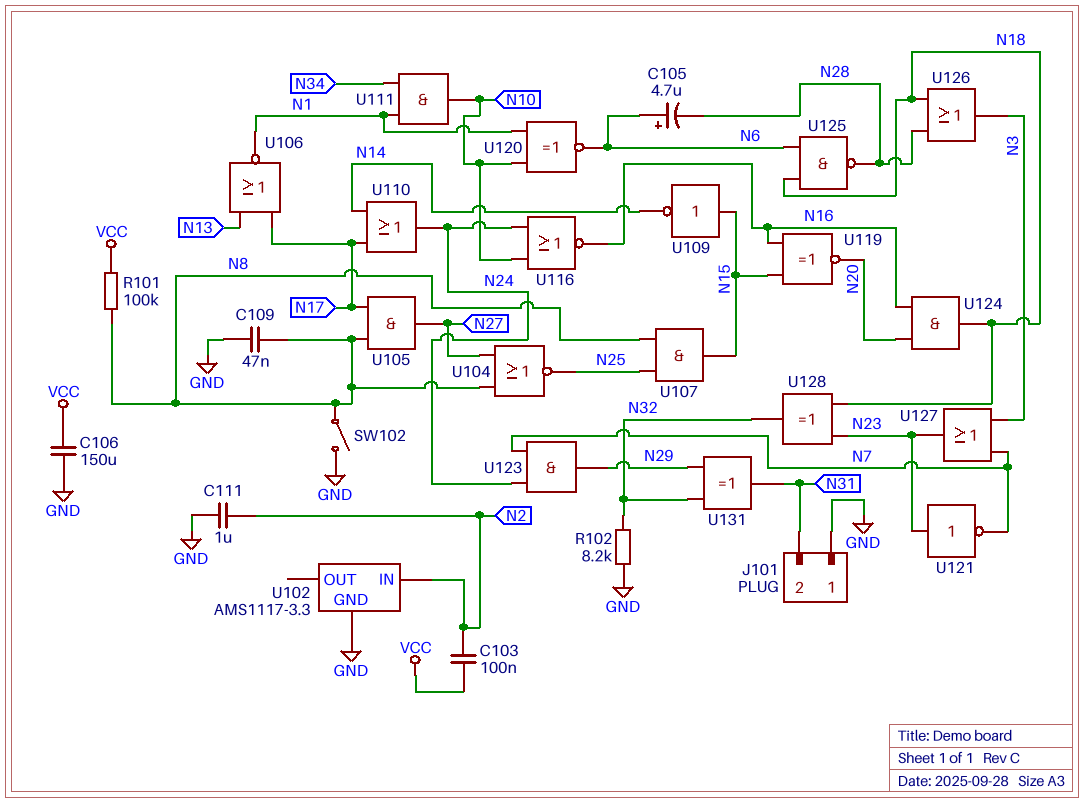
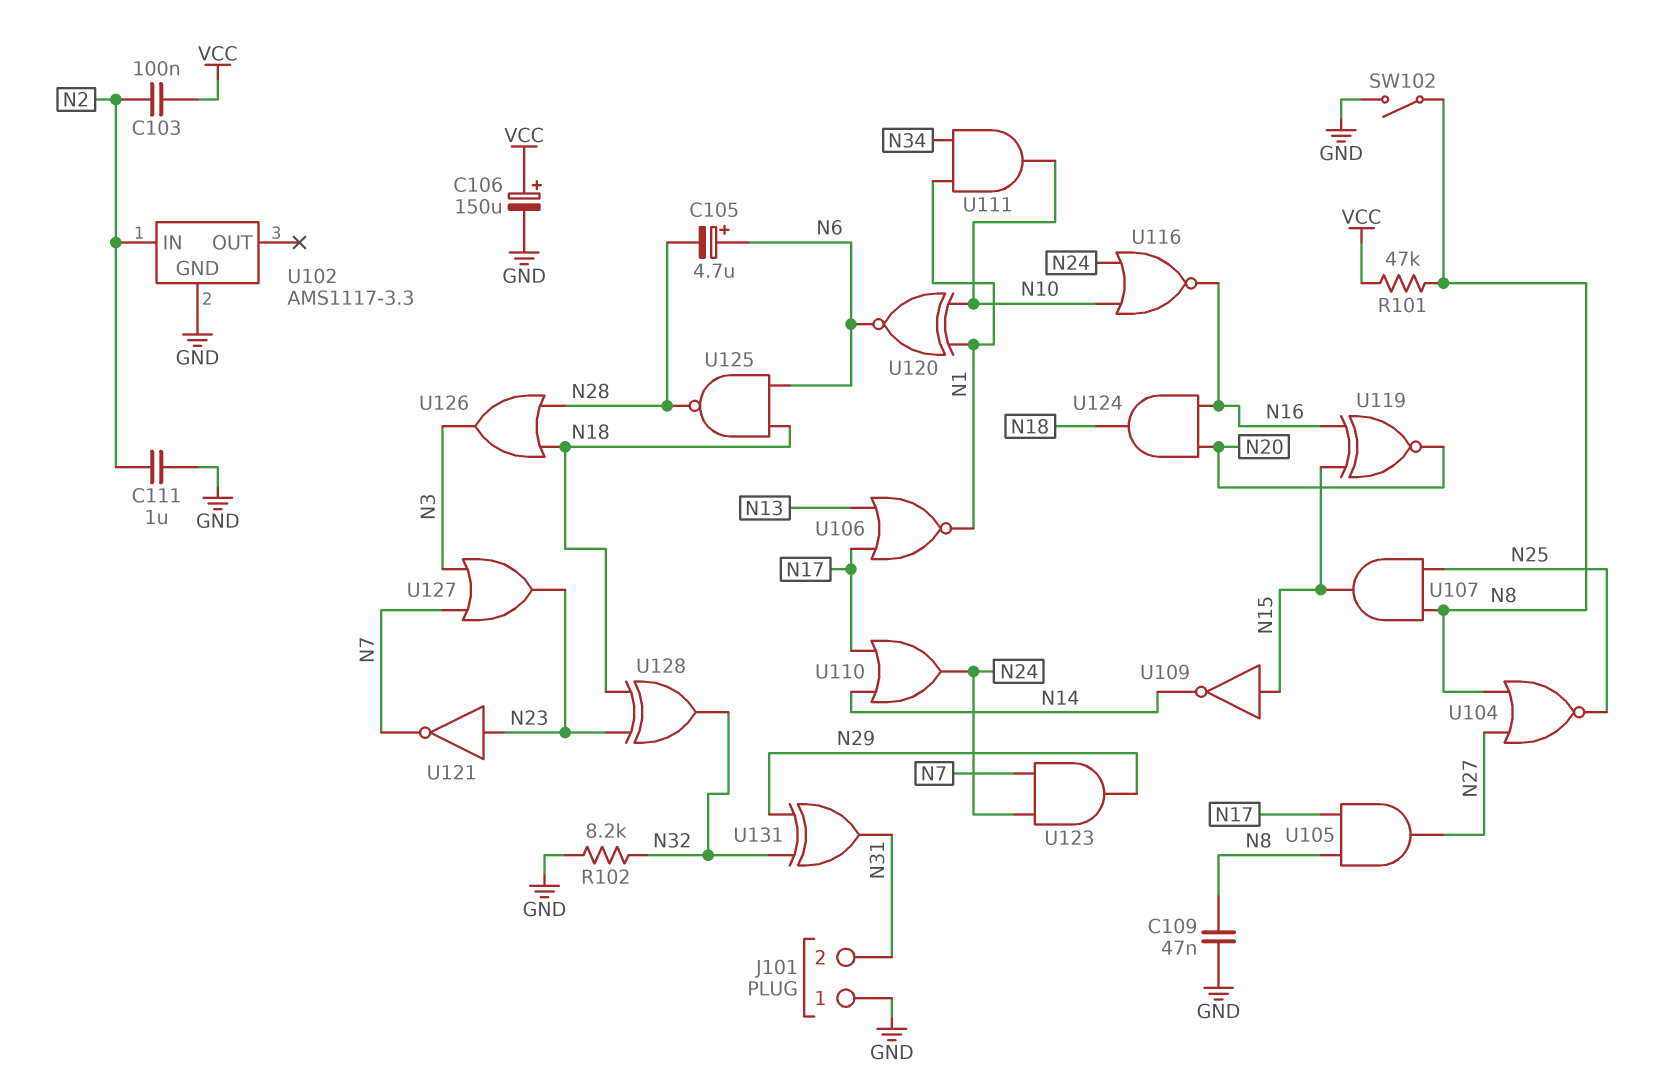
C106: 150uF (GND, VCC) -> 150uF (plus VCC, minus GND)
R101: 100k (N8, VCC) -> 47k (N8, VCC)

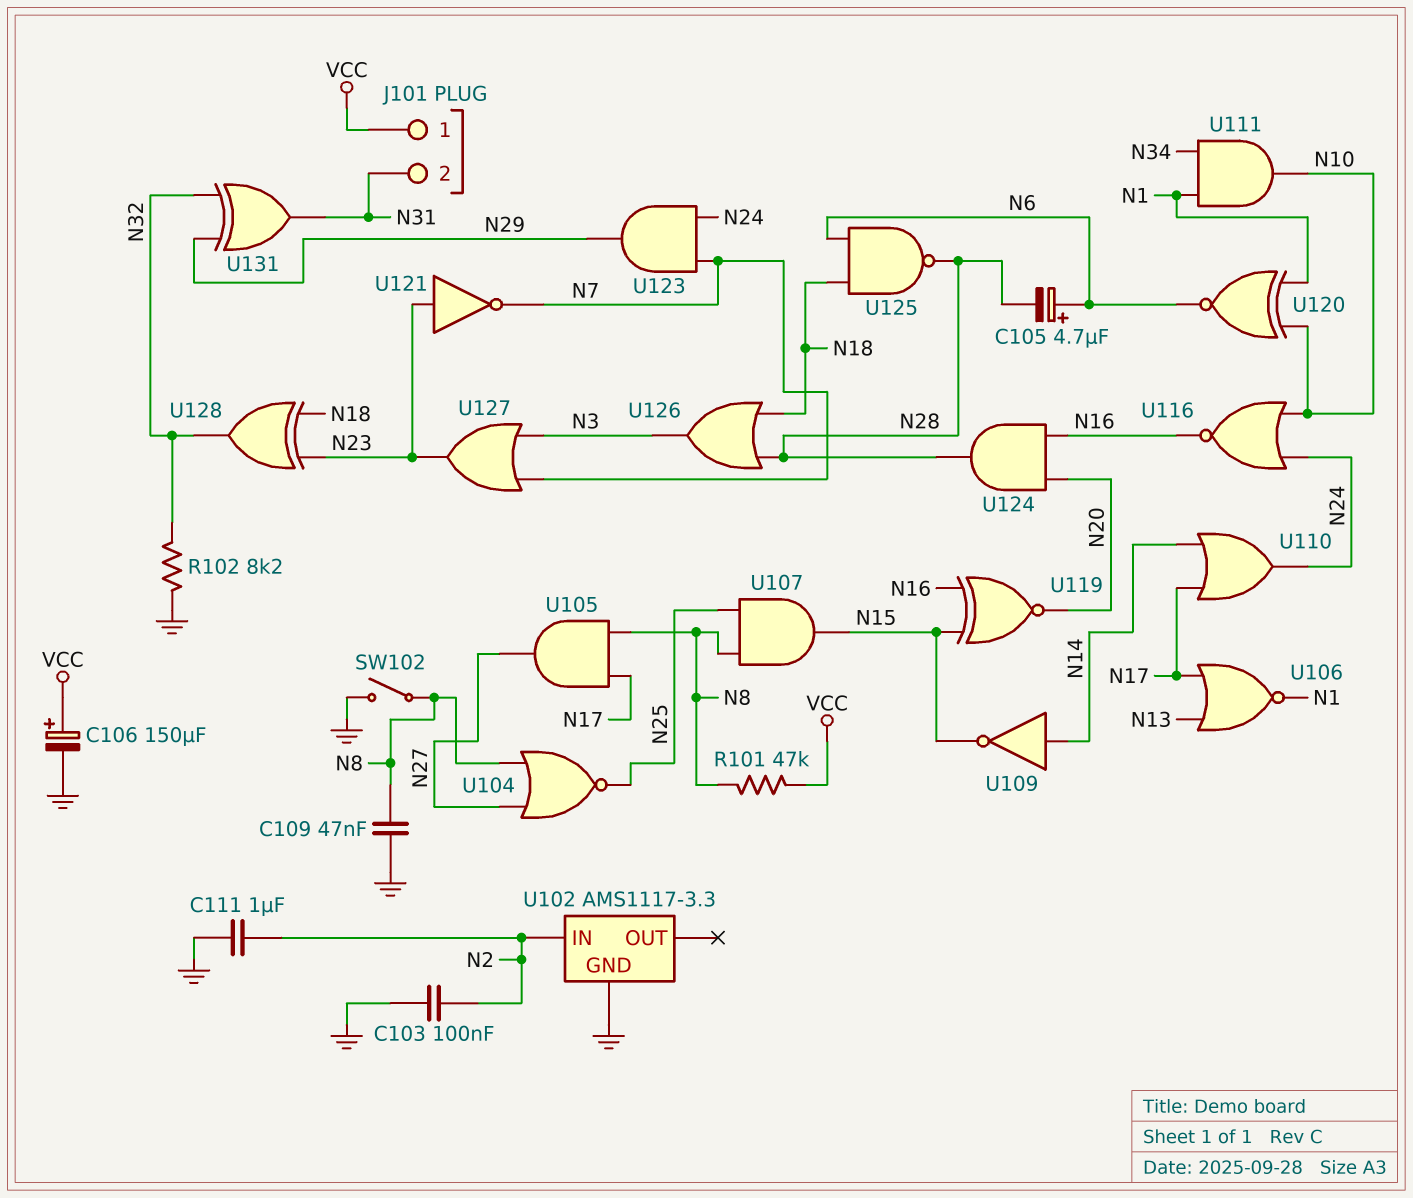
C103: 100nF (N2, VCC) -> 100nF (GND, N2)
J101 pin 1: GND -> VCC
U109: NOT (in N15, out N14) -> NOT (in N14, out N15)
U124: AND (in N16, in N20, out N18) -> AND (in N16, in N20, out N28)

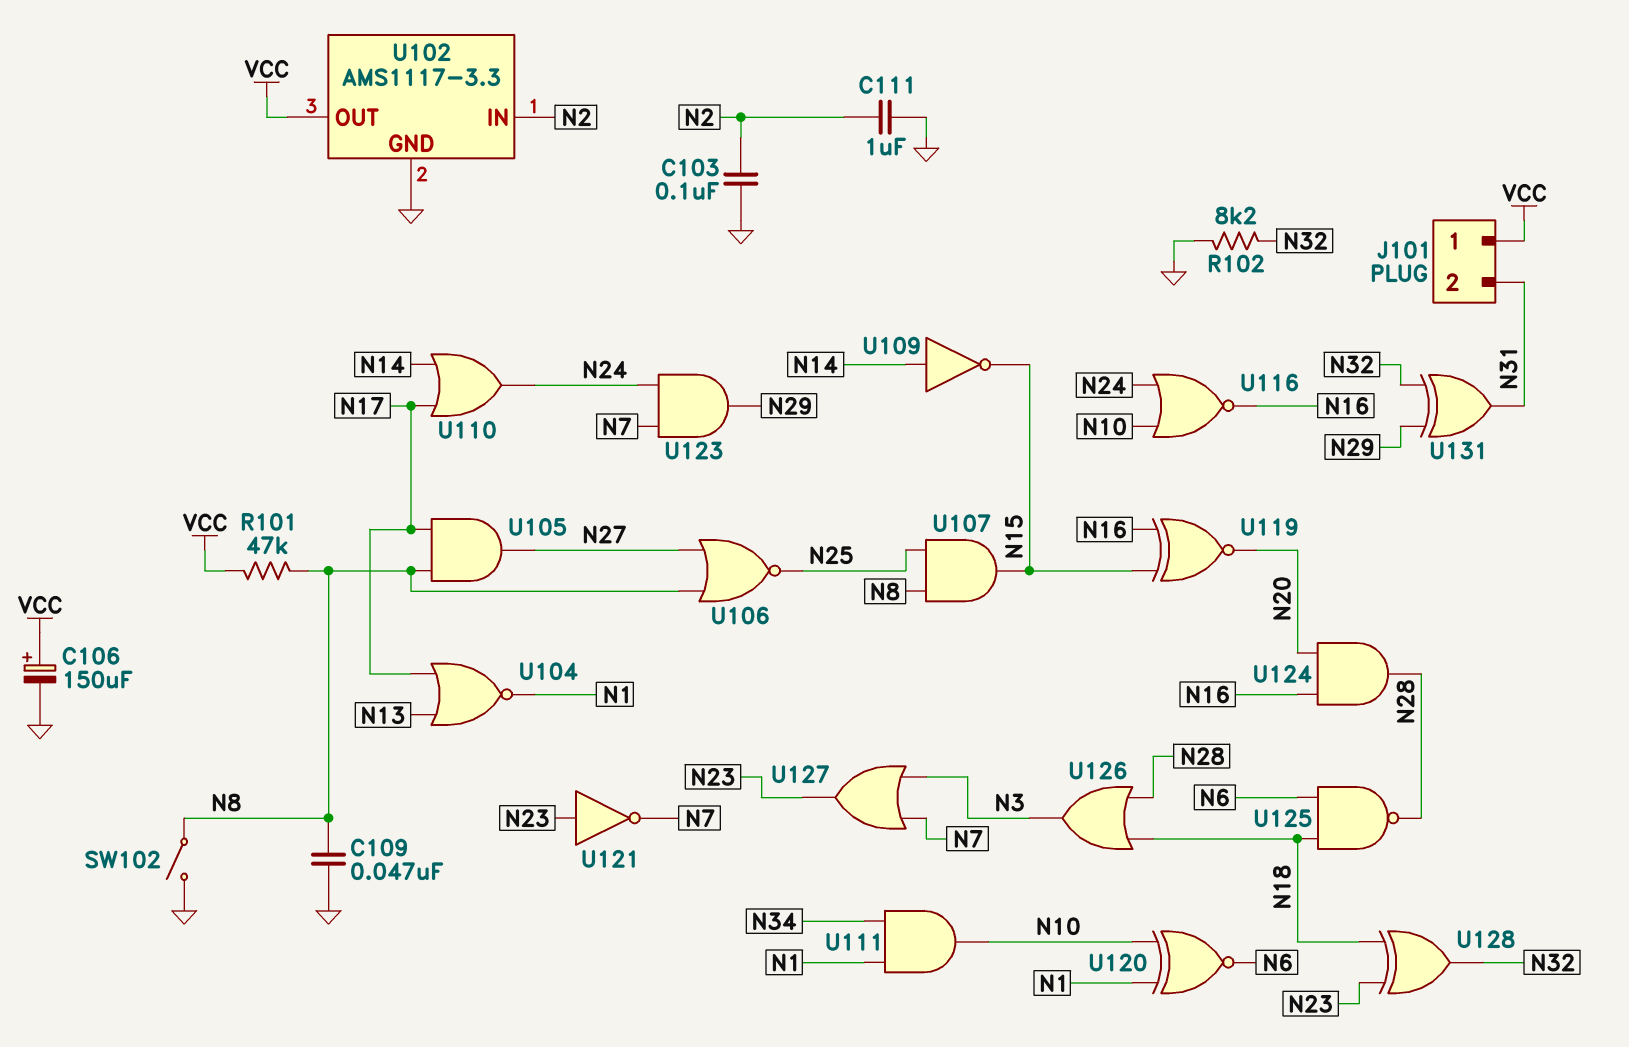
C105: 4.7uF (plus N6, minus N28) -> none
U102 pin OUT: none -> VCC
U104: NOR (in N8, in N27, out N25) -> NOR (in N13, in N17, out N1)
U106: NOR (in N13, in N17, out N1) -> NOR (in N8, in N27, out N25)

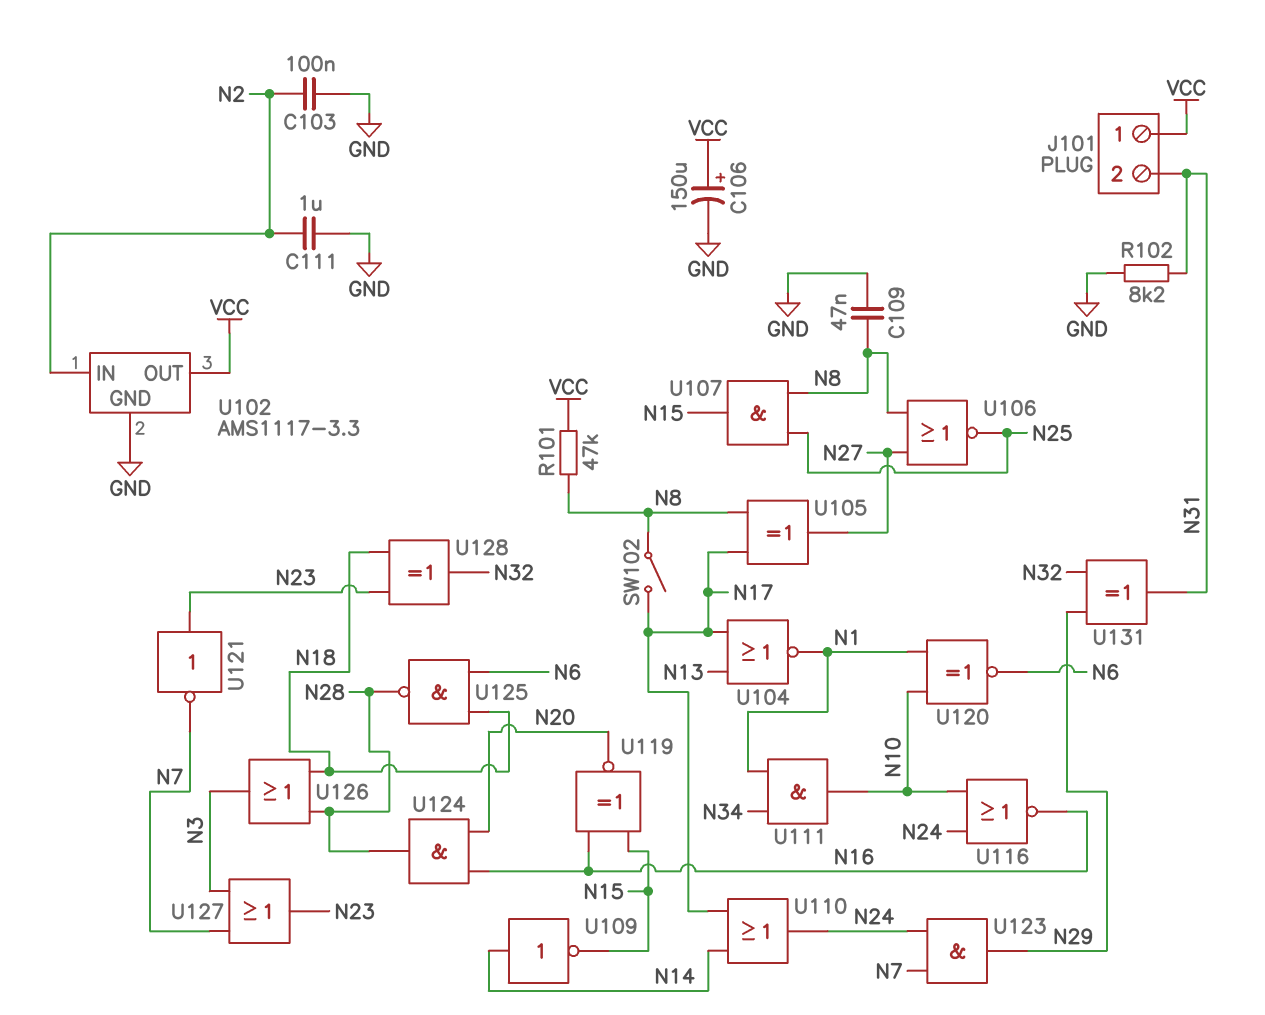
R102: 8.2k (GND, N32) -> 8.2k (GND, N31)
SW102: switch (GND, N8) -> switch (N8, N17)
U105: AND (in N8, in N17, out N27) -> XOR (in N8, in N17, out N27)

